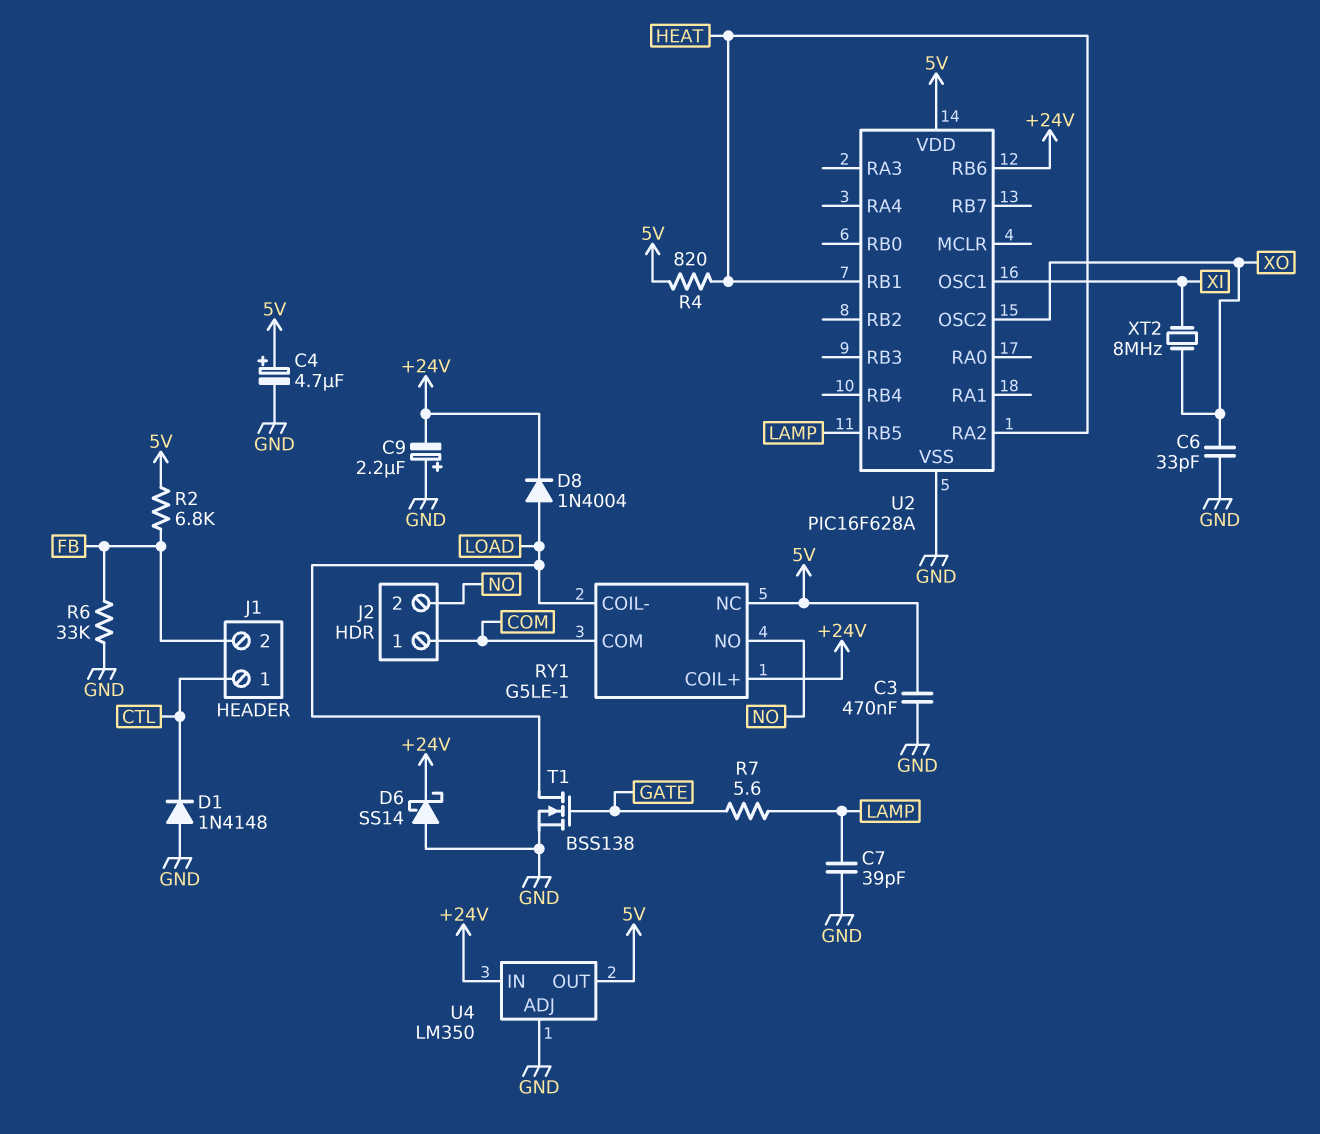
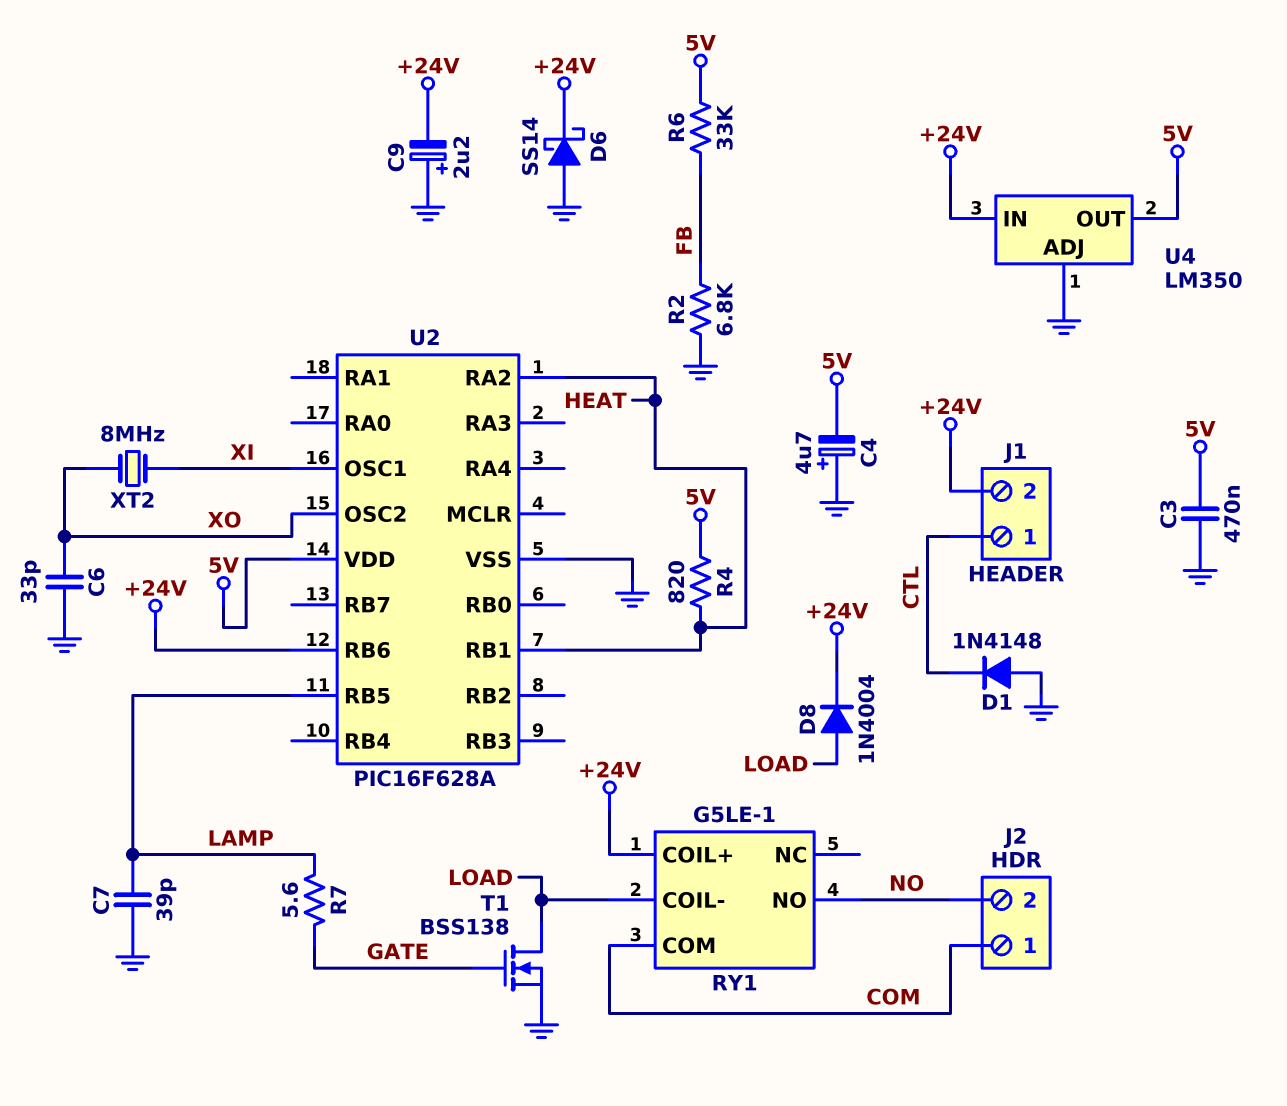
C4: 4.7uF (plus 5V, minus GND) -> 4.7uF (plus GND, minus 5V)
J1 pin 2: FB -> +24V
R2: 6.8k (5V, FB) -> 6.8k (FB, GND)
R6: 33k (FB, GND) -> 33k (5V, FB)
RY1 pin NC: 5V -> none

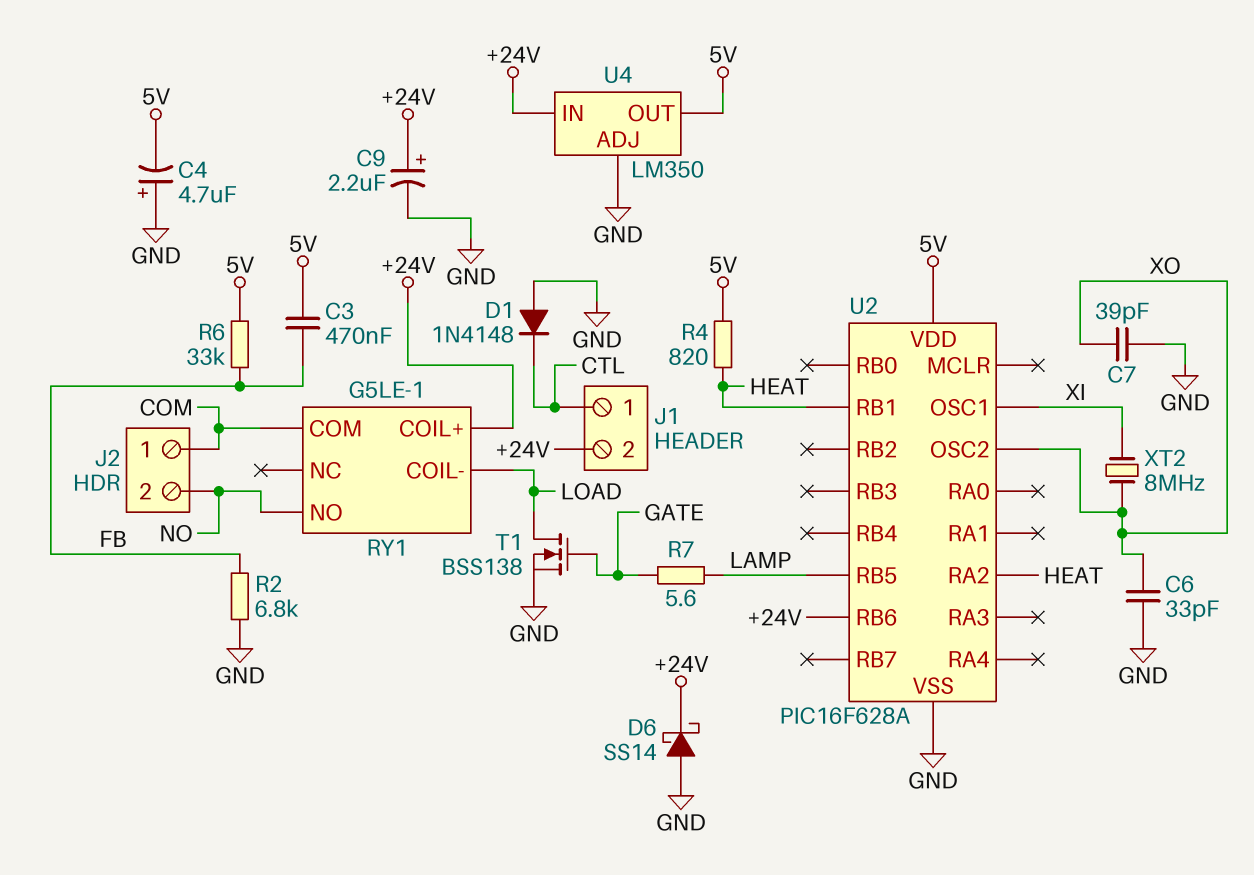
C3: 470nF (5V, GND) -> 470nF (5V, FB)
C7: 39pF (GND, LAMP) -> 39pF (GND, XO)
C9: 2.2uF (plus GND, minus +24V) -> 2.2uF (plus +24V, minus GND)
D8: diode 1N4004 (A LOAD, K +24V) -> none

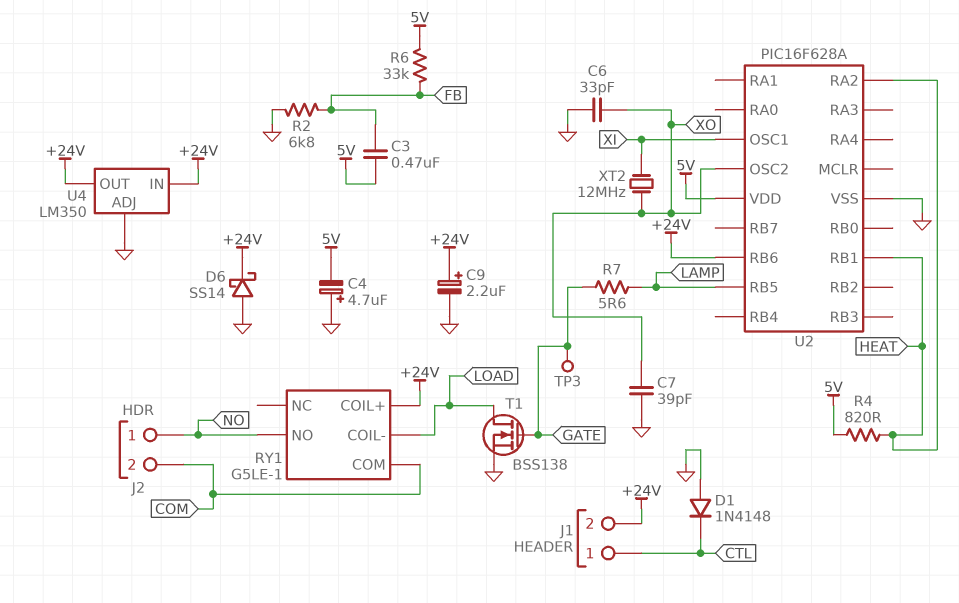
J2 pin 1: COM -> NO
J2 pin 2: NO -> COM
TP3: none -> test point (GATE)
U4 pin OUT: 5V -> +24V
XT2: 8MHz (XI, XO) -> 12MHz (XI, XO)

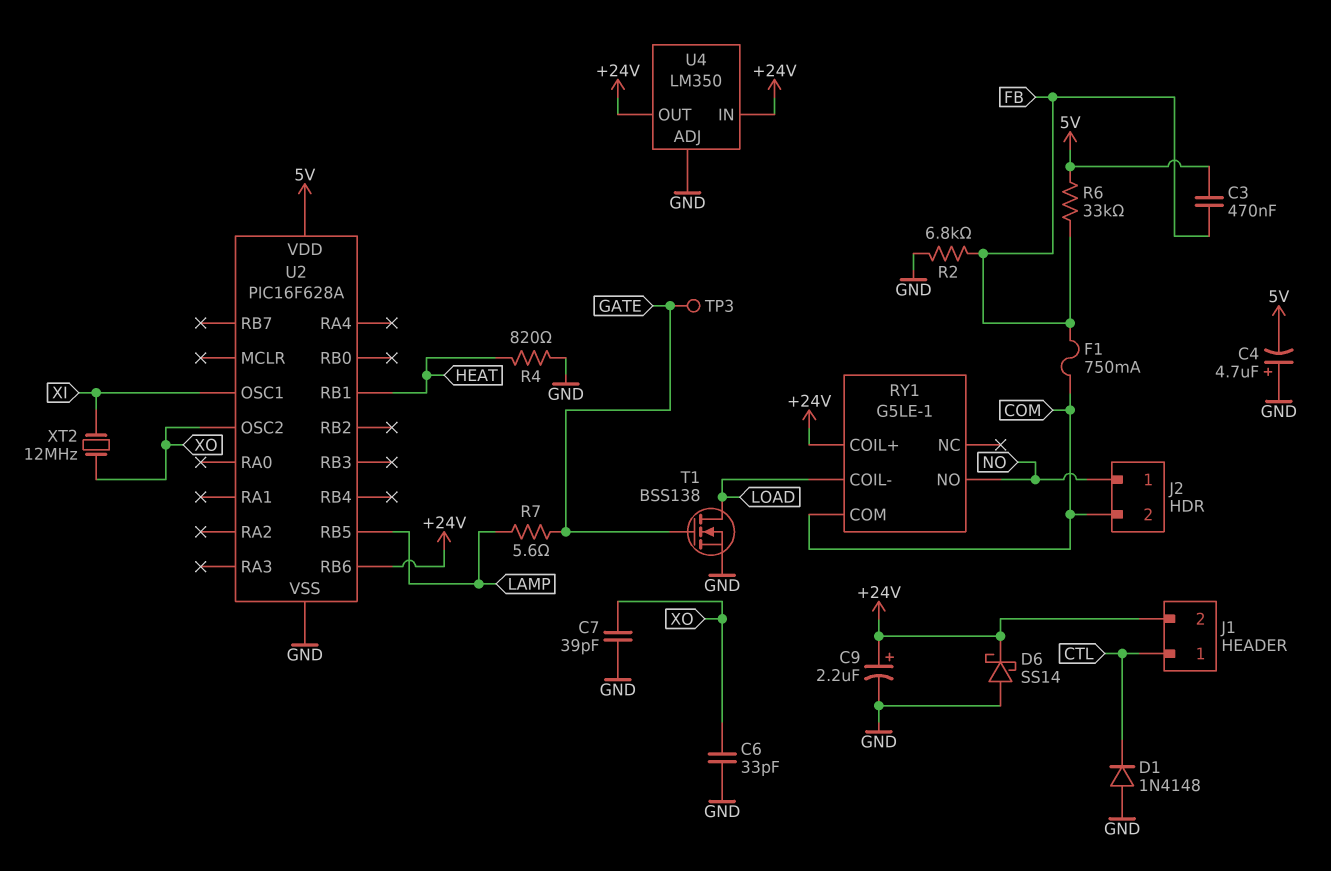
F1: none -> 750mA (COM, FB)
R4: 820 (5V, HEAT) -> 820 (GND, HEAT)
U2 pin RA2: HEAT -> none

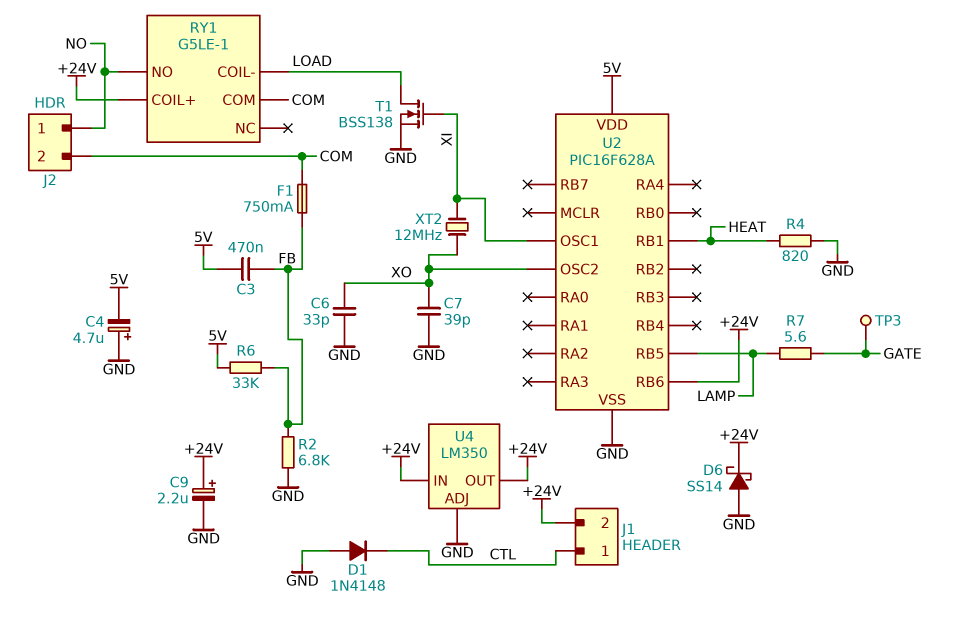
T1: NMOS BSS138 (G GATE, D LOAD, S GND) -> NMOS BSS138 (G XI, D LOAD, S GND)

